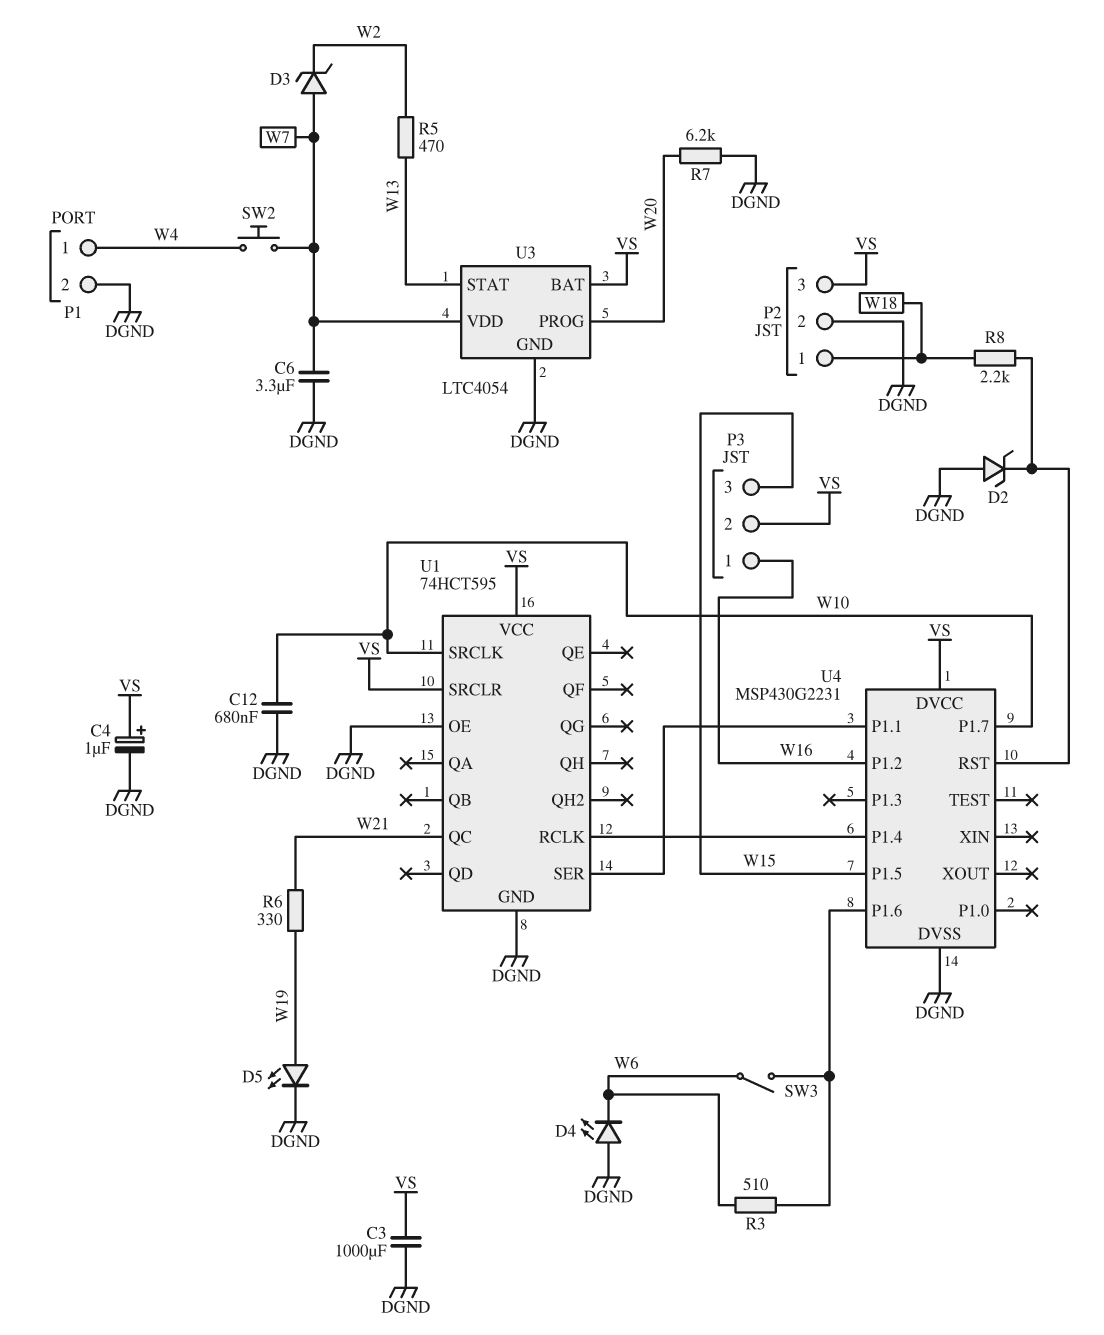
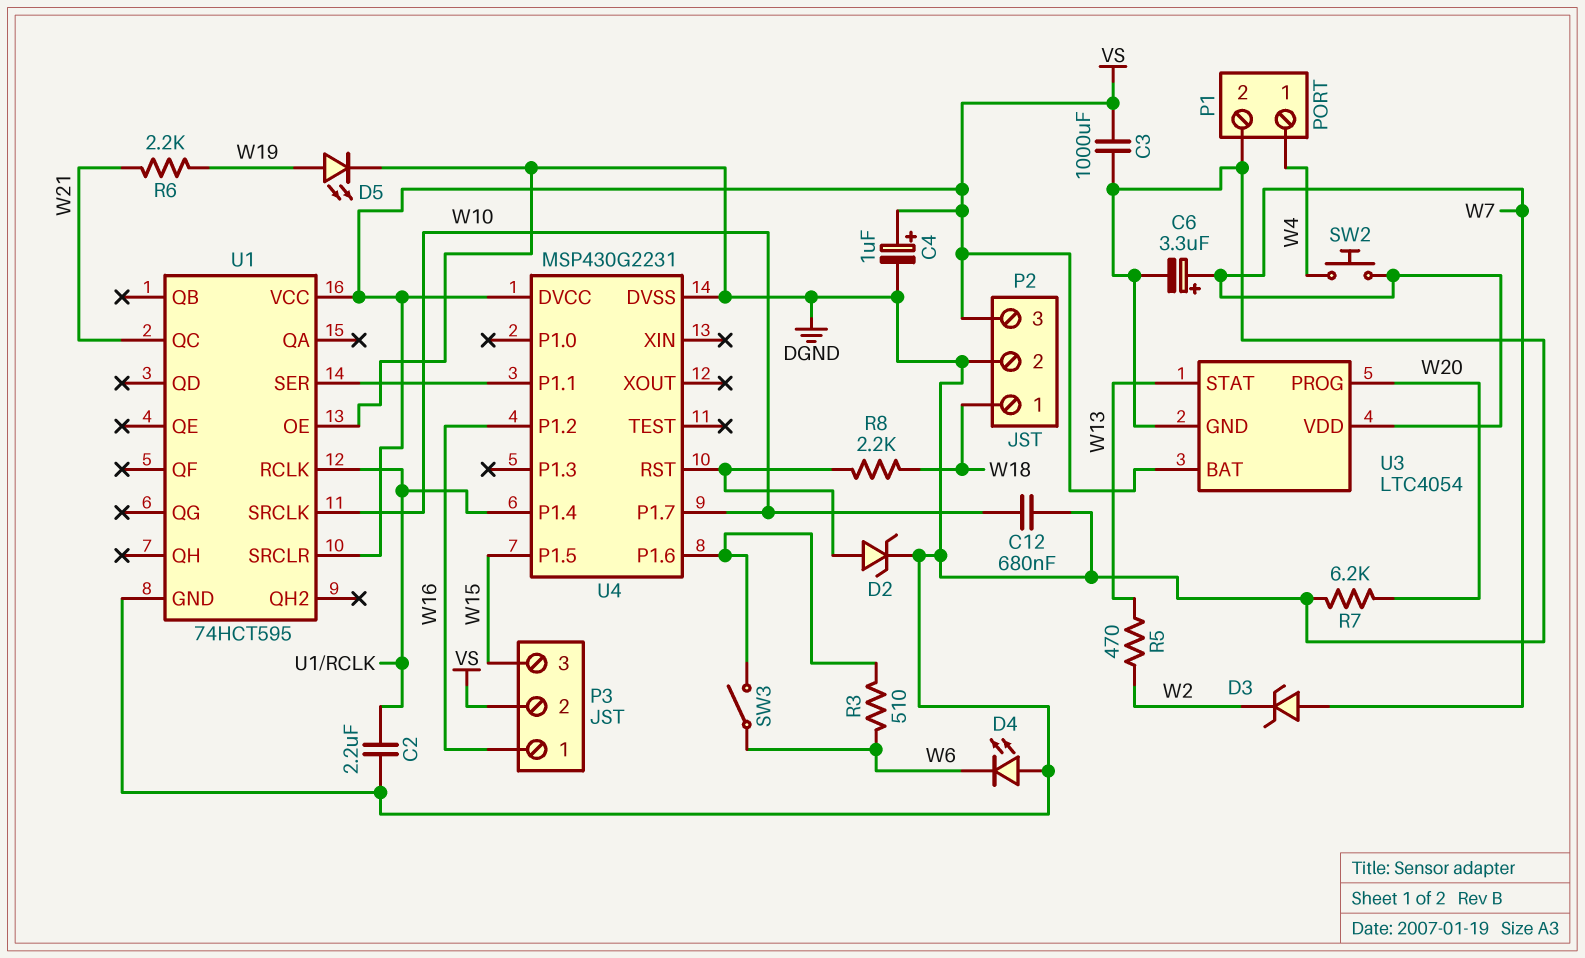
C2: none -> 2.2uF (DGND, U1/RCLK)
C6: 3.3uF (DGND, W7) -> 3.3uF (plus W7, minus DGND)
D2: zener (A DGND, K U4/RST) -> zener (A U4/RST, K DGND)
R6: 330 (W19, W21) -> 2.2k (W19, W21)

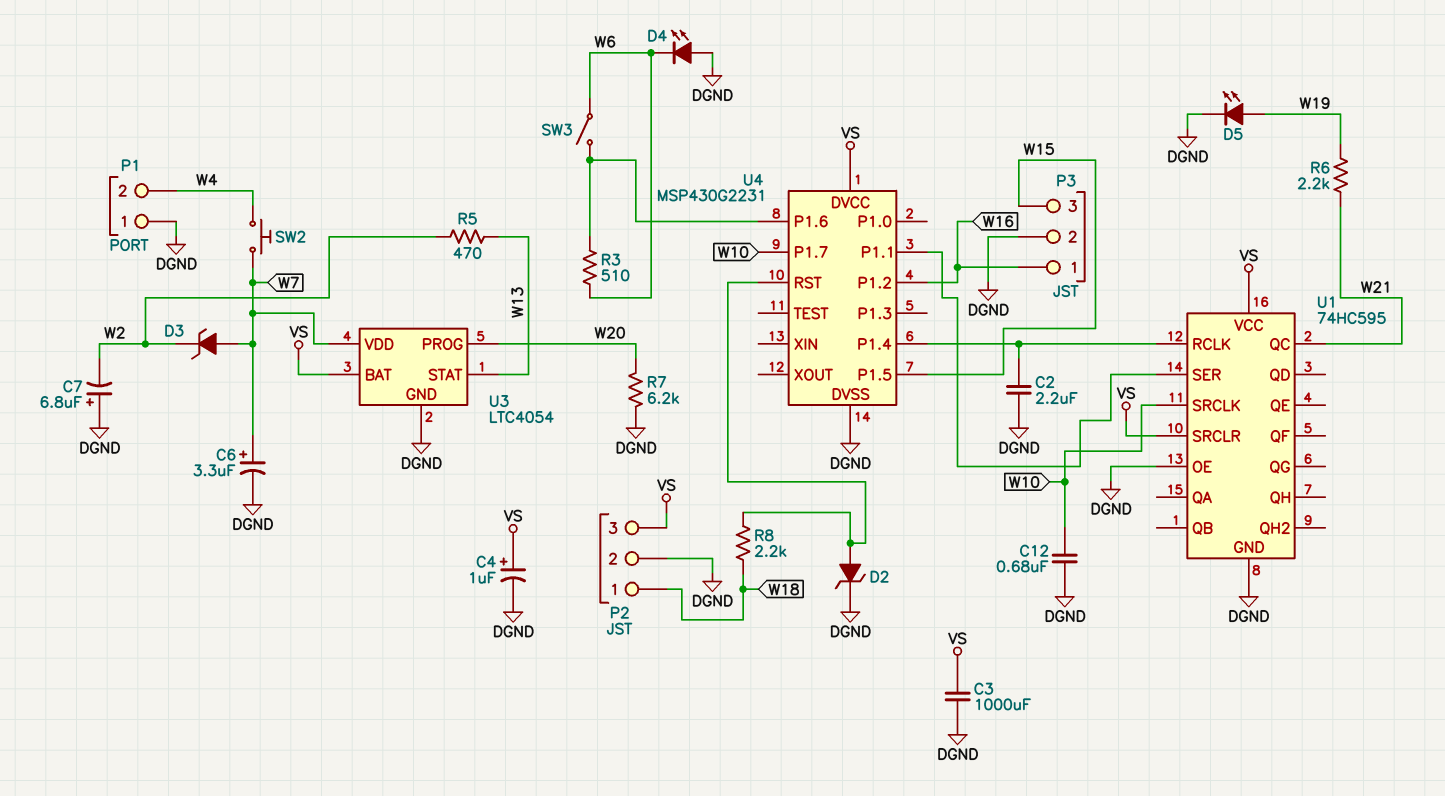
C7: none -> 6.8uF (plus DGND, minus W2)
P1 pin 1: W4 -> DGND
P1 pin 2: DGND -> W4
P3 pin 2: VS -> DGND
U1: 74HCT595 -> 74HC595

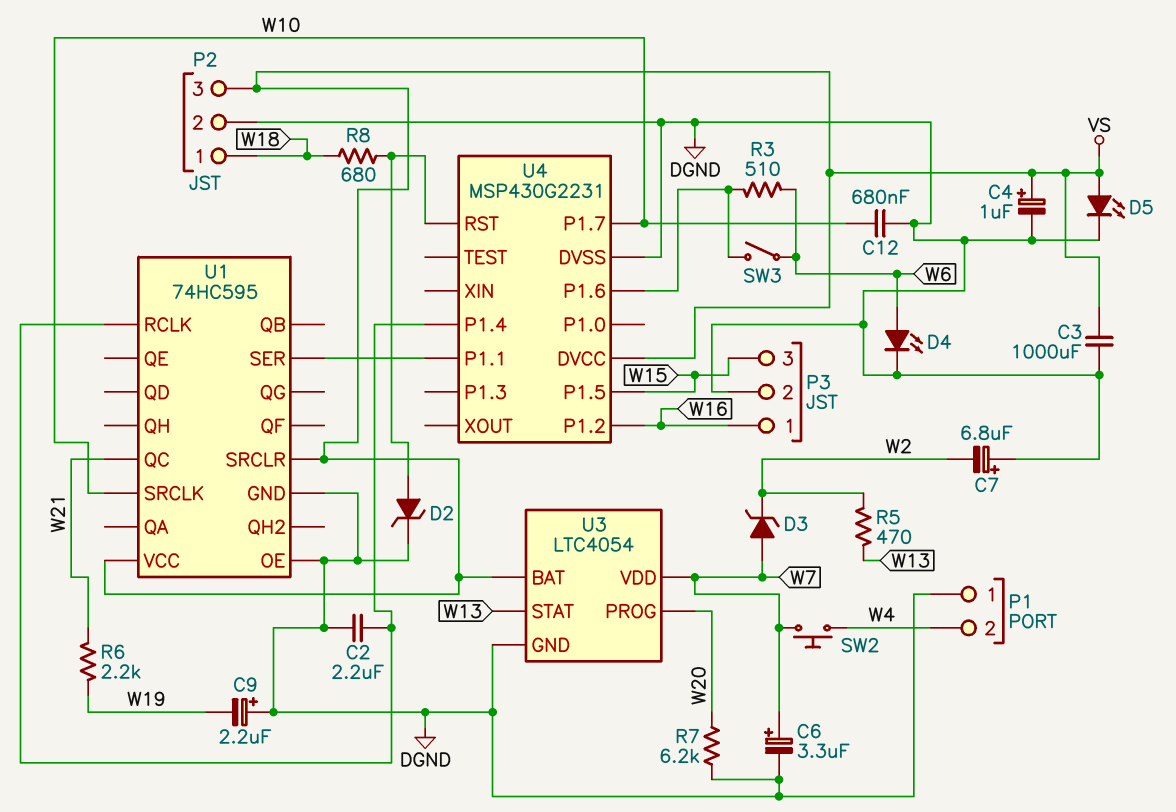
C9: none -> 2.2uF (plus DGND, minus W19)
D4: LED (A DGND, K W6) -> LED (A W6, K DGND)
D5: LED (A W19, K DGND) -> LED (A VS, K DGND)
R8: 2.2k (U4/RST, W18) -> 680 (U4/RST, W18)

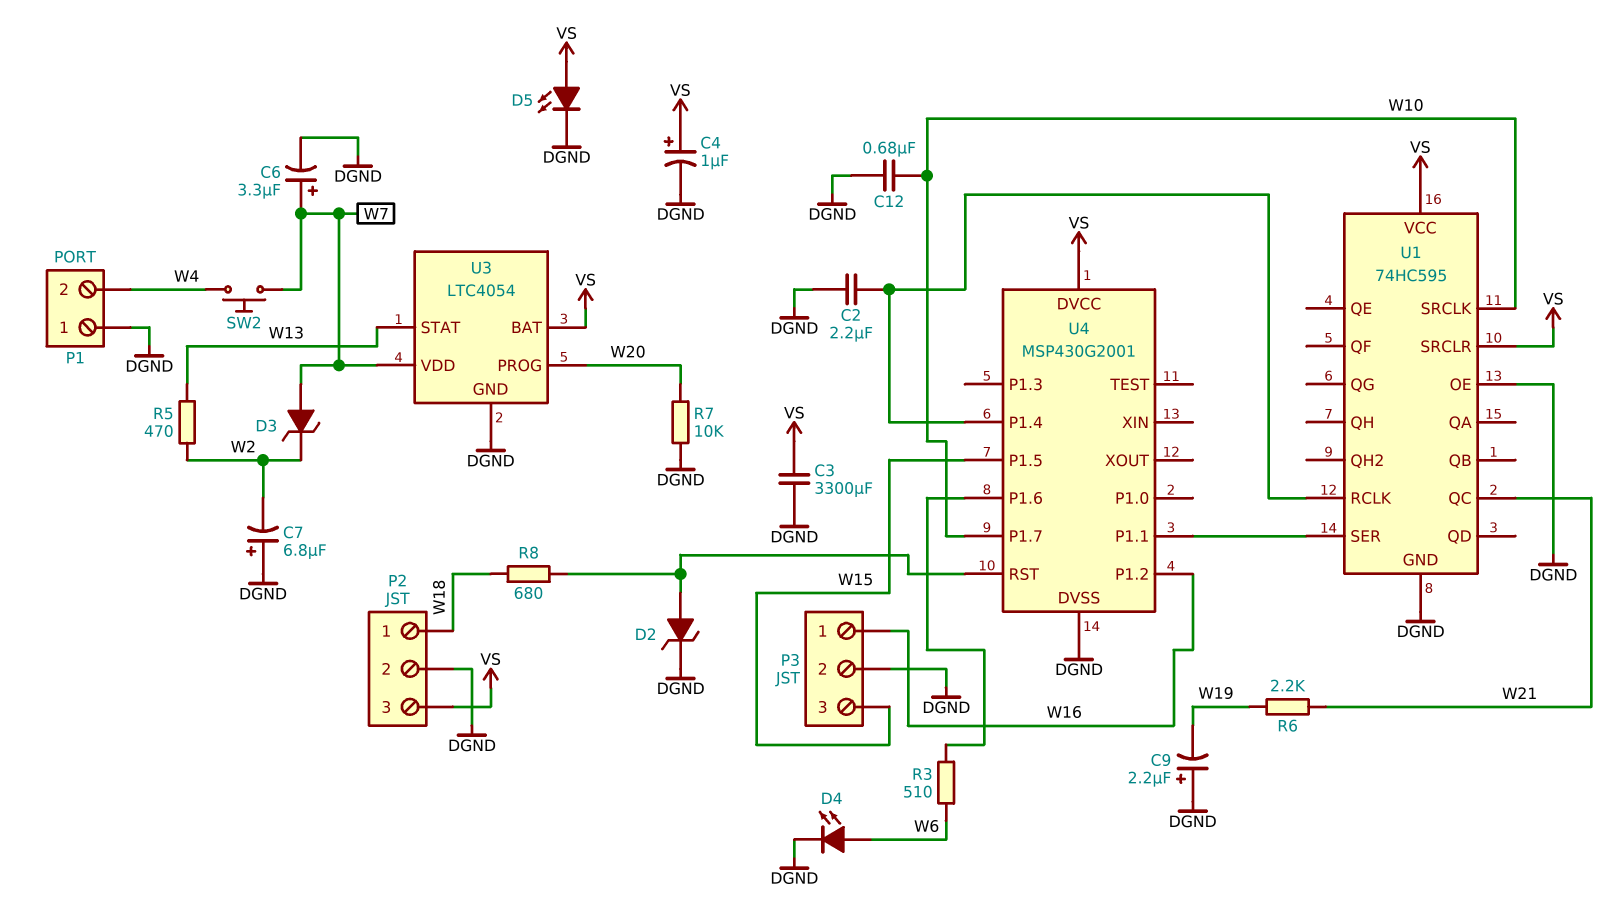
C3: 1000uF (DGND, VS) -> 3300uF (DGND, VS)
R7: 6.2k (DGND, W20) -> 10k (DGND, W20)
SW3: switch (U4/P1.6, W6) -> none
U4: MSP430G2231 -> MSP430G2001

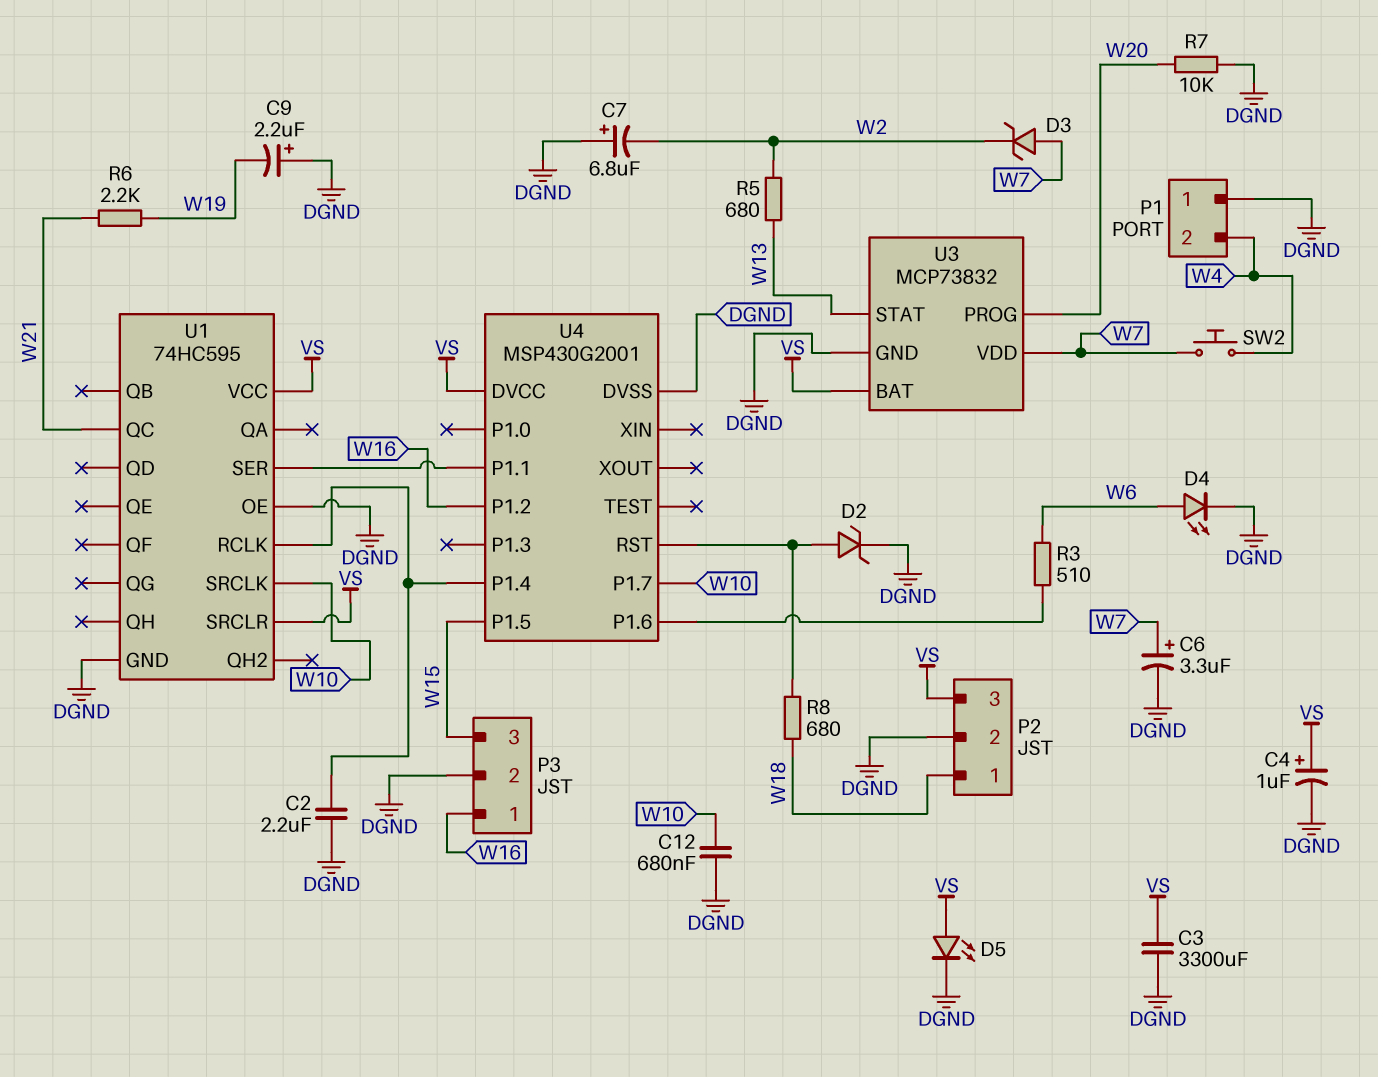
R5: 470 (W2, W13) -> 680 (W2, W13)
U3: LTC4054 -> MCP73832

